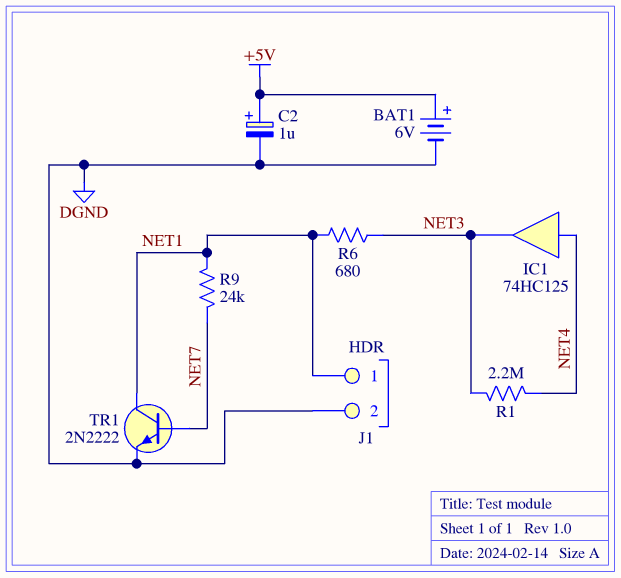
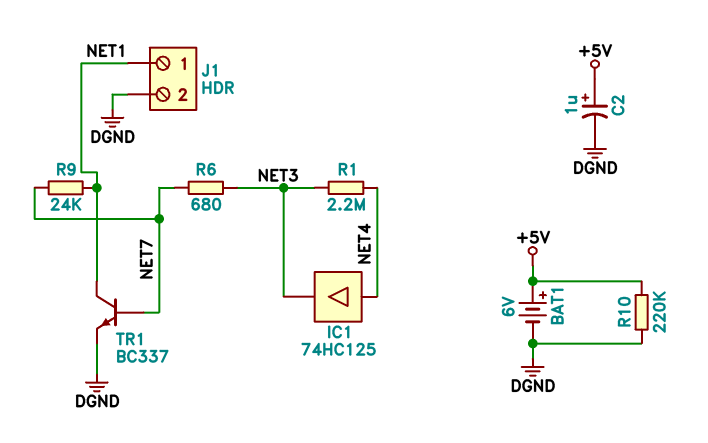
R6: 680 (NET1, NET3) -> 680 (NET3, NET7)
R10: none -> 220k (+5V, DGND)
TR1: NPN 2N2222 (B NET7, C NET1, E DGND) -> NPN BC337 (B NET7, C NET1, E DGND)

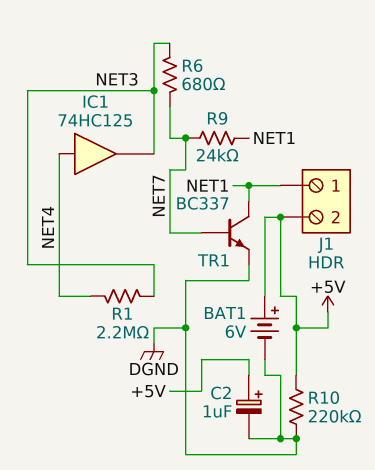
J1 pin 2: DGND -> +5V

